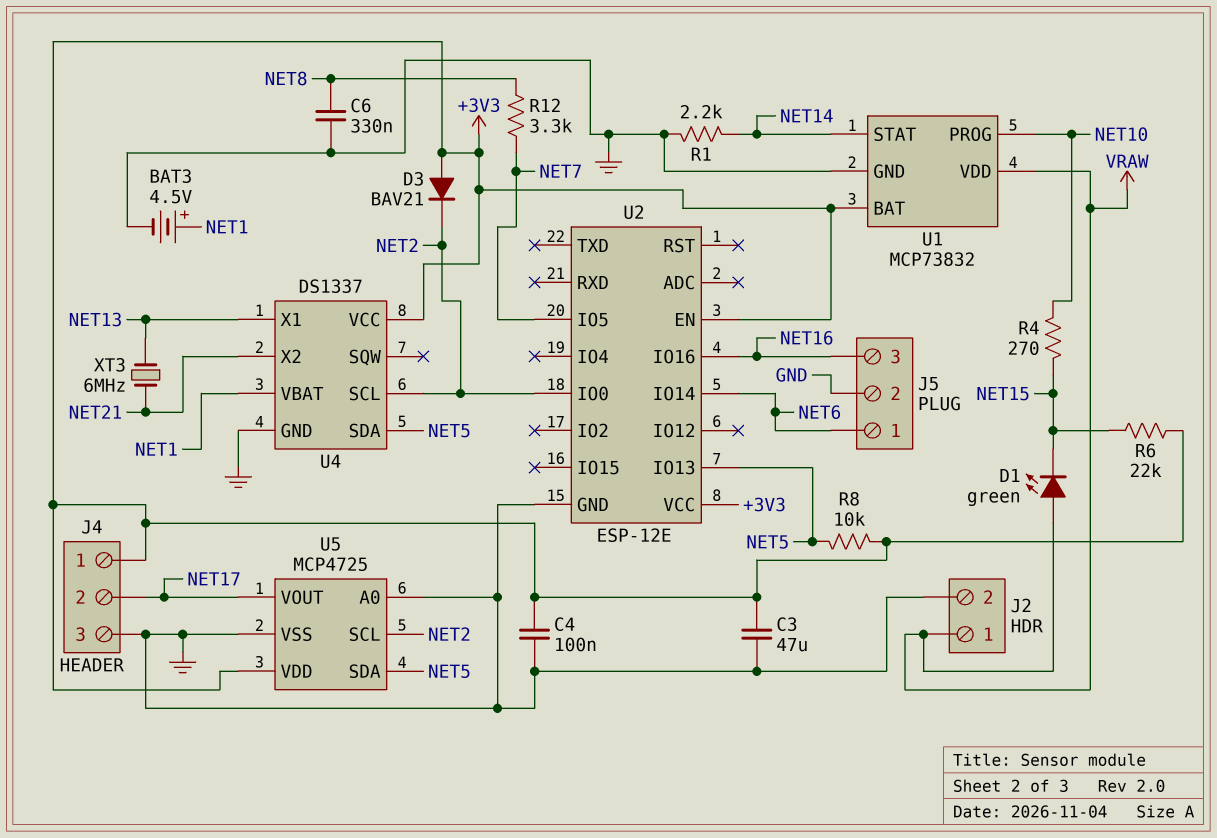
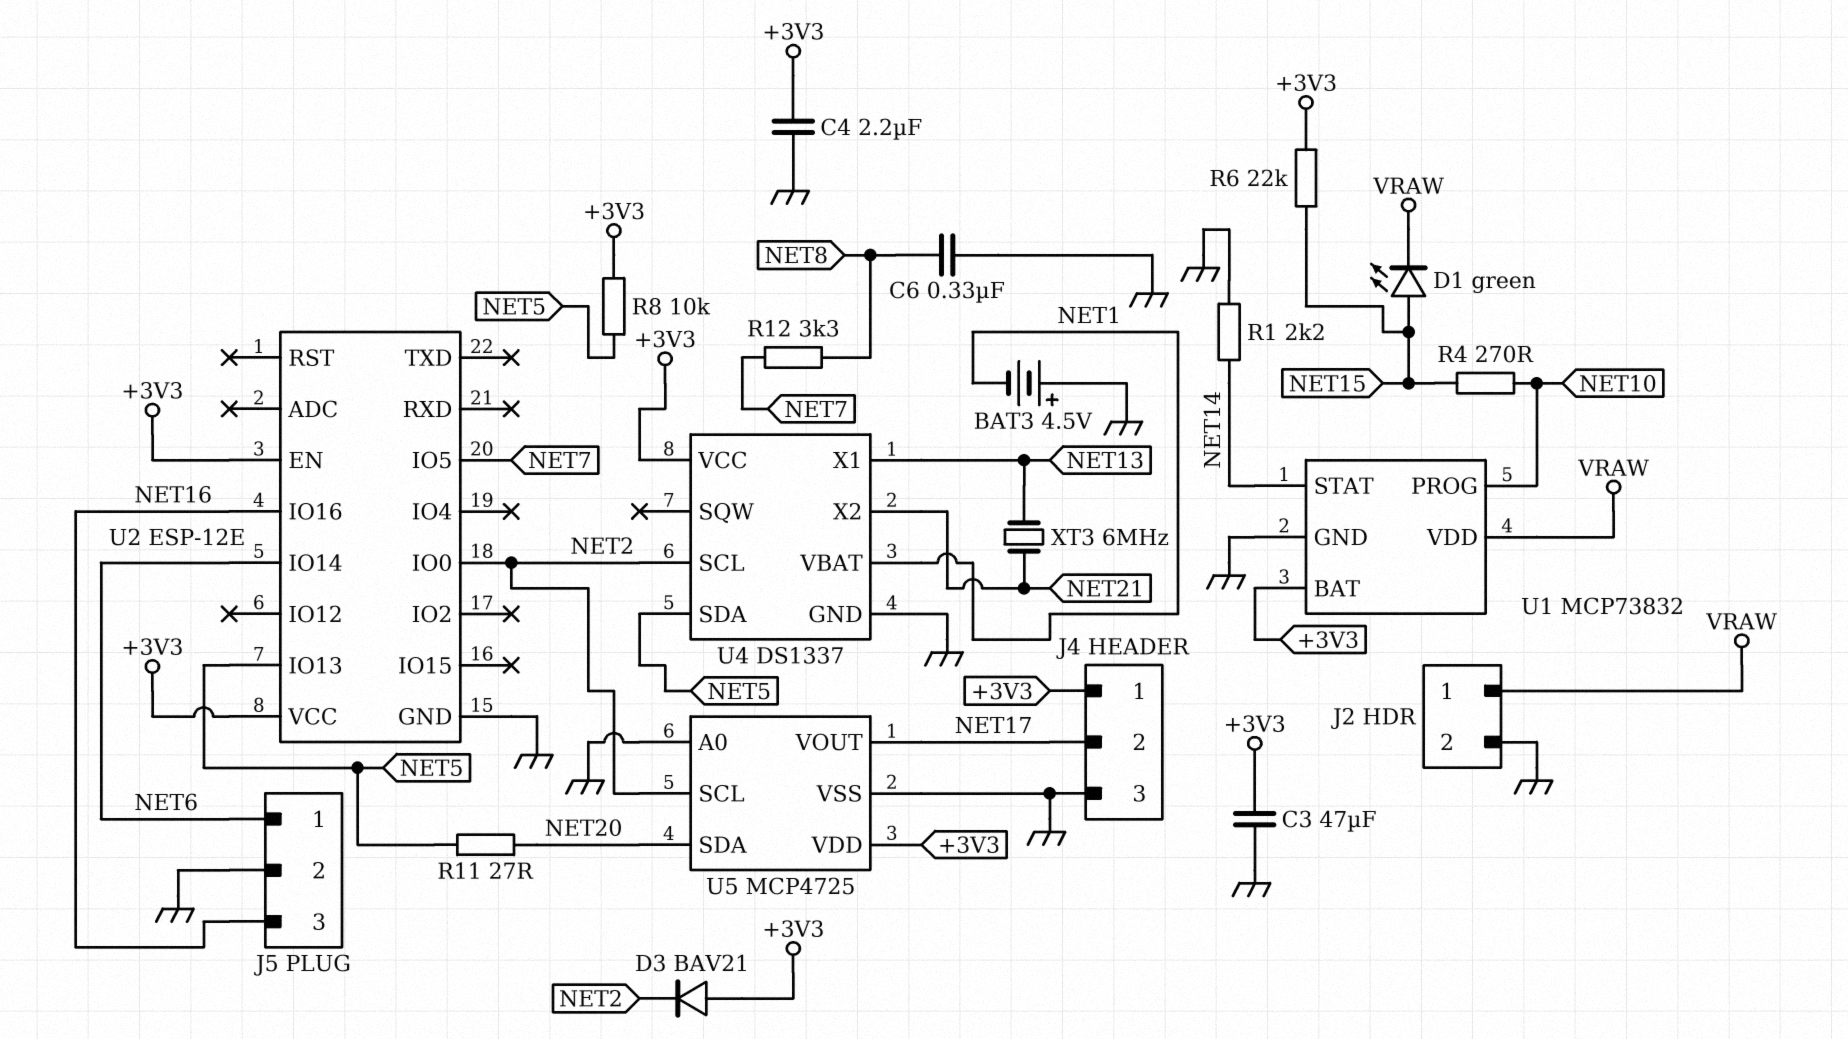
BAT3: 4.5V (plus NET1, minus GND) -> 4.5V (plus GND, minus NET1)
C4: 100nF (+3V3, GND) -> 2.2uF (+3V3, GND)
D1: LED green (A VRAW, K NET15) -> LED green (A NET15, K VRAW)
R11: none -> 27 (NET5, NET20)
U5 pin SDA: NET5 -> NET20

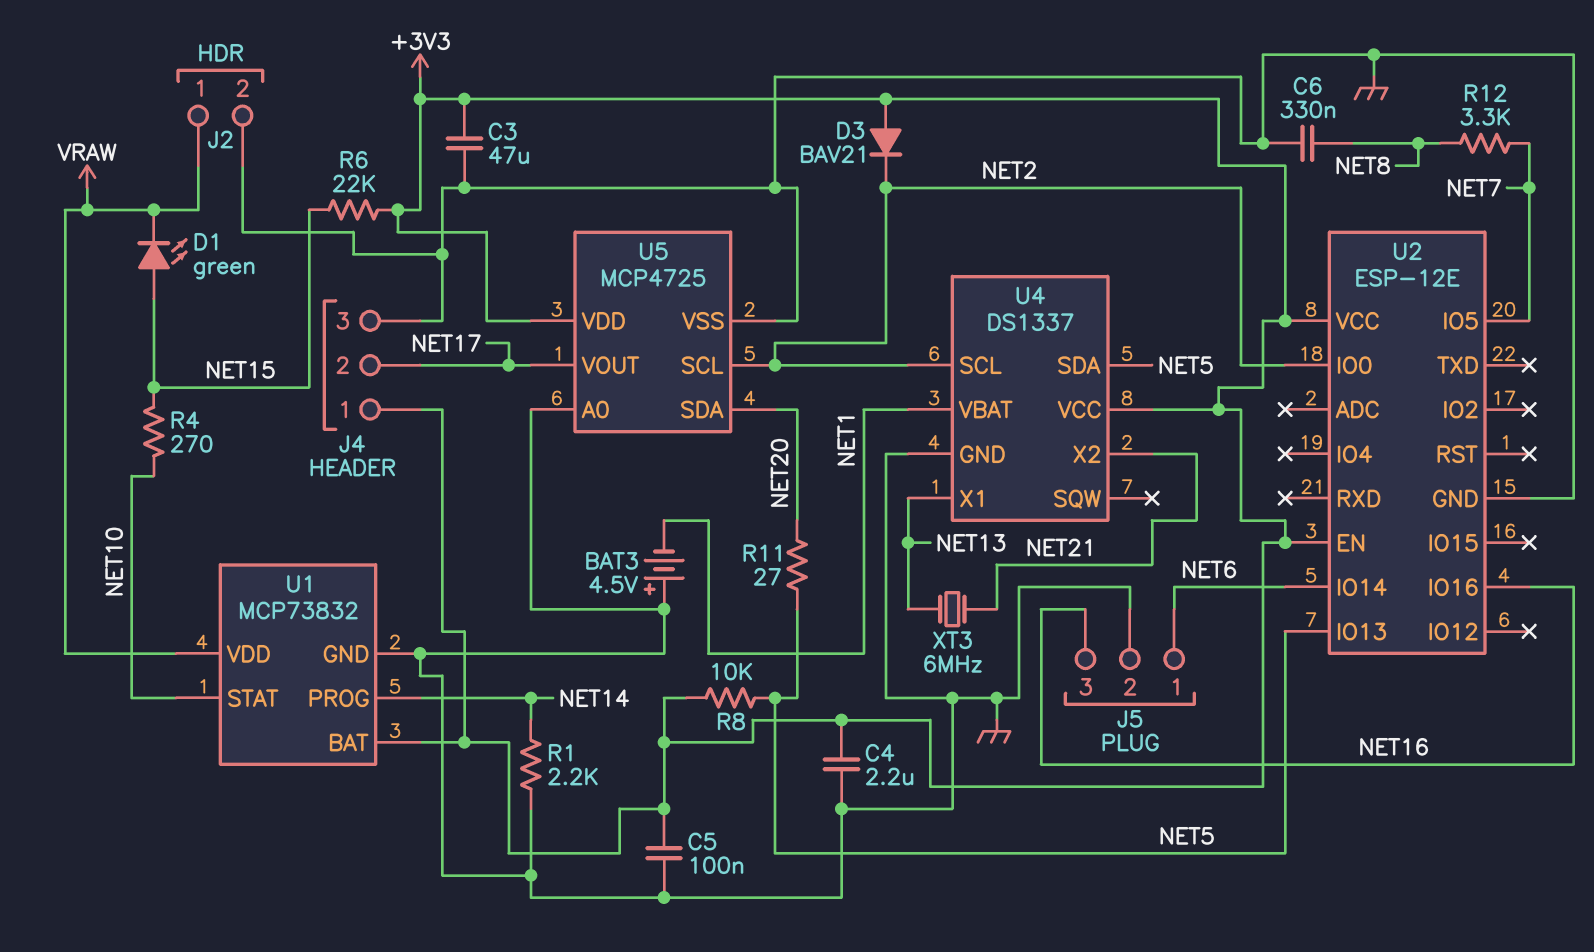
C5: none -> 100nF (+3V3, GND)
U1 pin PROG: NET10 -> NET14
U1 pin STAT: NET14 -> NET10

